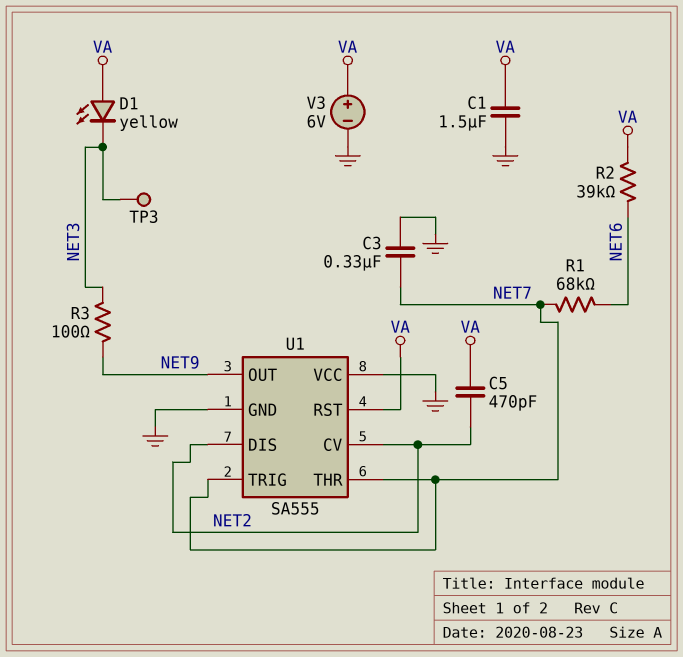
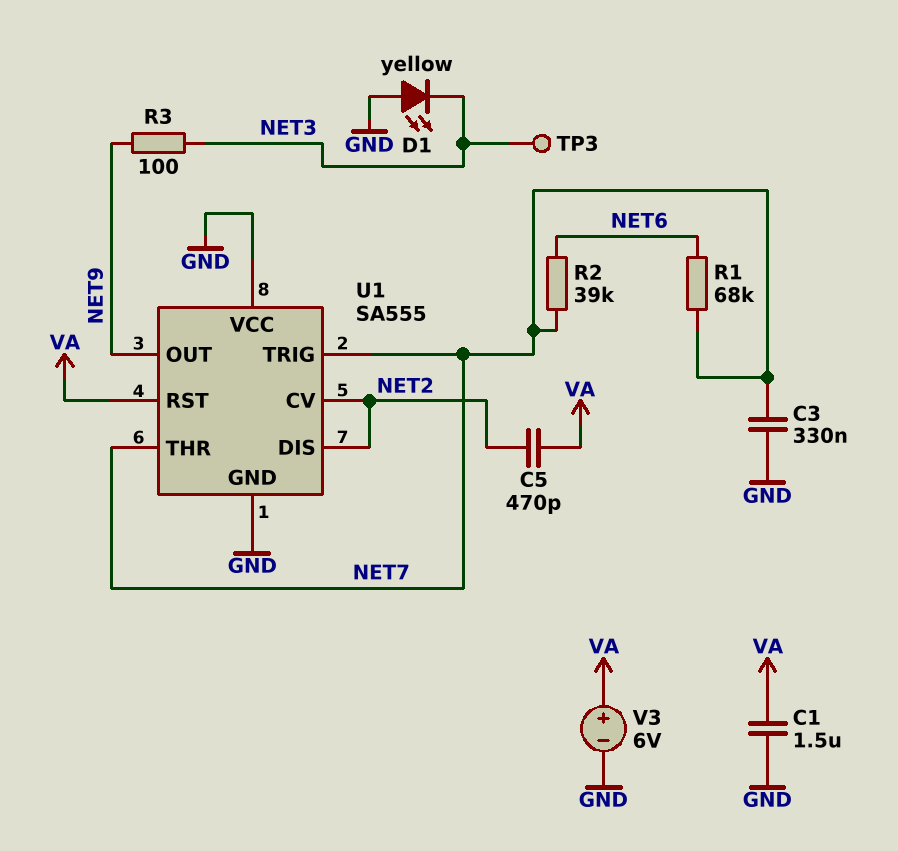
D1: LED yellow (A VA, K NET3) -> LED yellow (A GND, K NET3)
R2: 39k (NET6, VA) -> 39k (NET6, NET7)

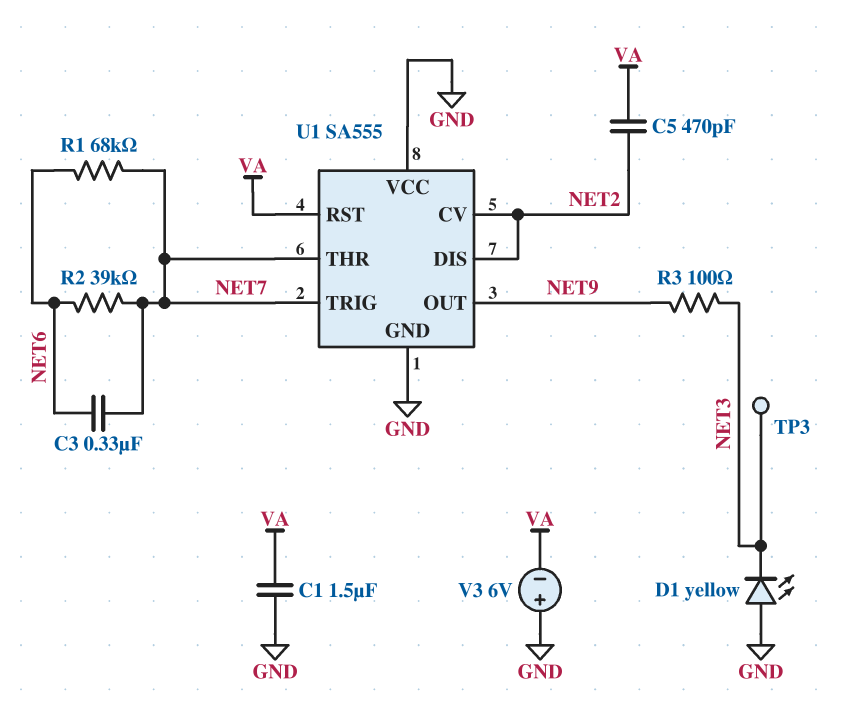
C3: 330nF (GND, NET7) -> 330nF (NET6, NET7)
V3: 6V (plus VA, minus GND) -> 6V (plus GND, minus VA)

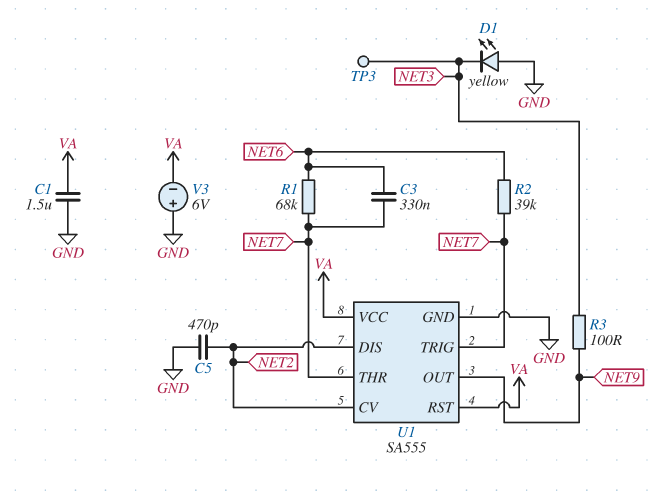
C5: 470pF (NET2, VA) -> 470pF (GND, NET2)
U1 pin VCC: GND -> VA

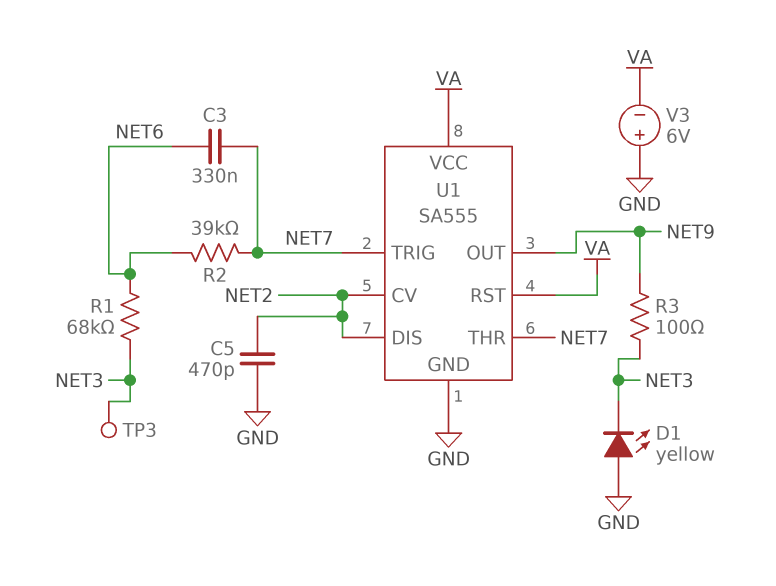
C1: 1.5uF (GND, VA) -> none
R1: 68k (NET6, NET7) -> 68k (NET3, NET6)

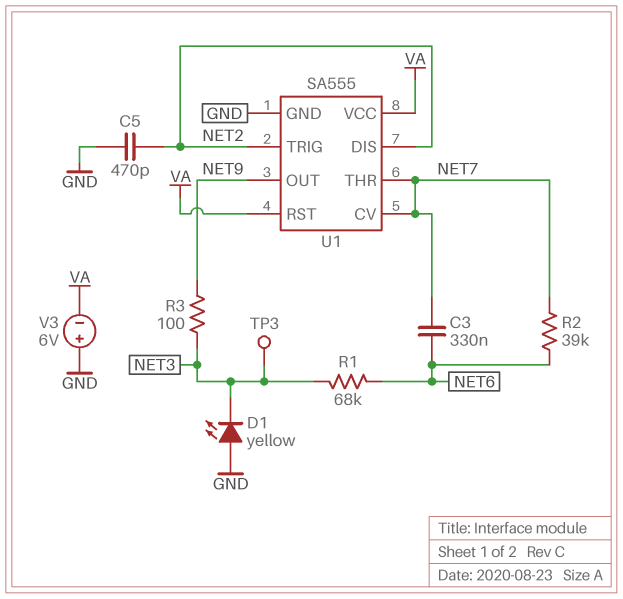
U1 pin CV: NET2 -> NET7
U1 pin TRIG: NET7 -> NET2

